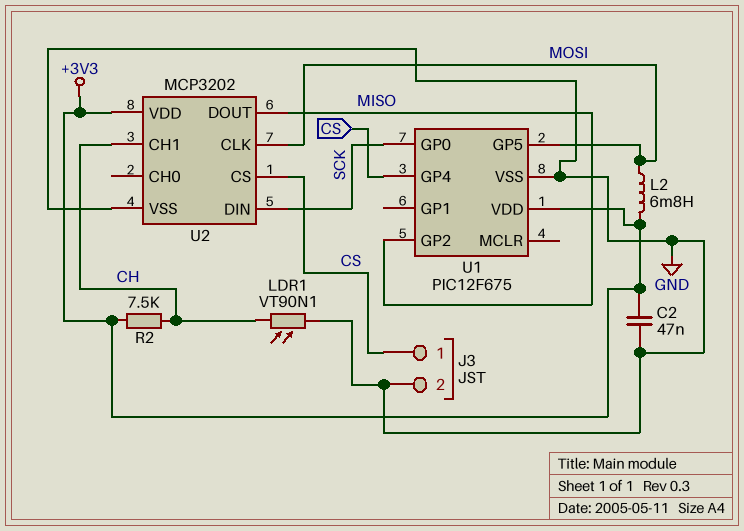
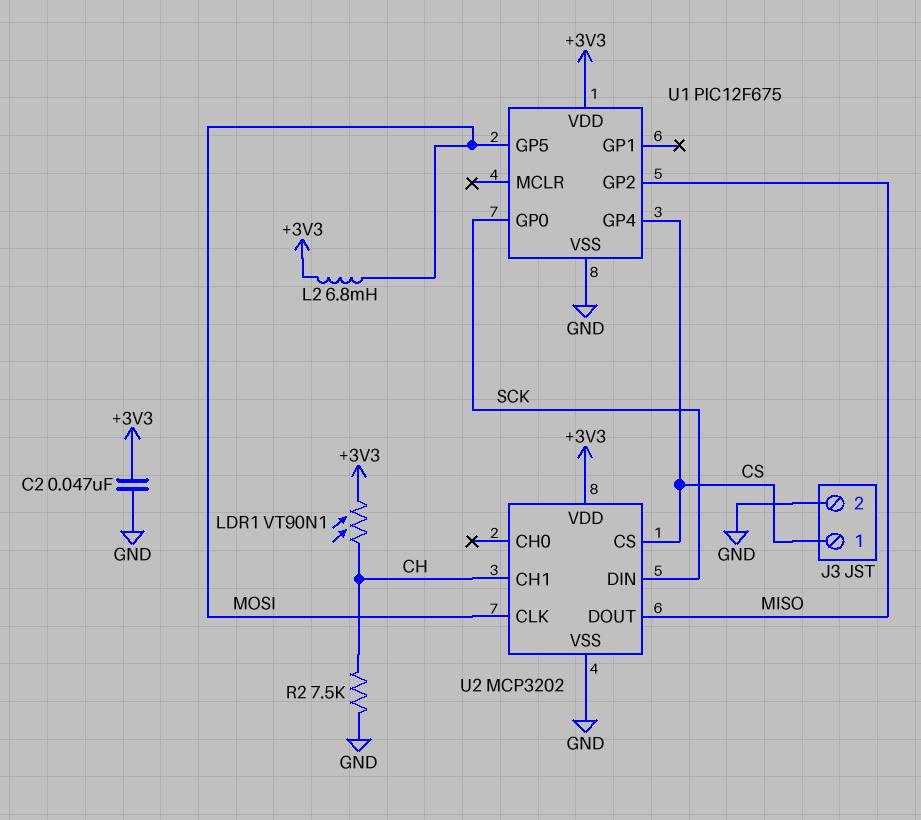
LDR1: VT90N1 (CH, GND) -> VT90N1 (+3V3, CH)
R2: 7.5k (+3V3, CH) -> 7.5k (CH, GND)

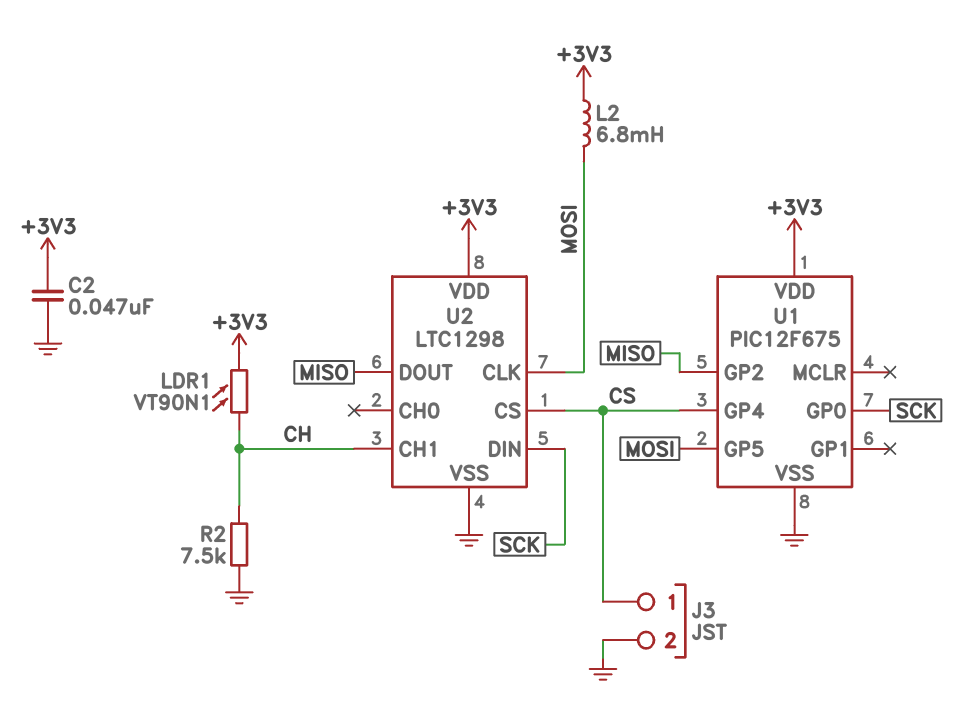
U2: MCP3202 -> LTC1298

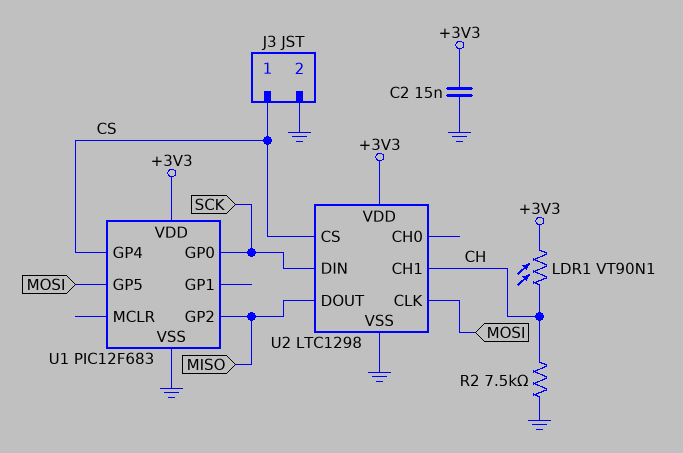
C2: 47nF (+3V3, GND) -> 15nF (+3V3, GND)
L2: 6.8mH (+3V3, MOSI) -> none
U1: PIC12F675 -> PIC12F683

